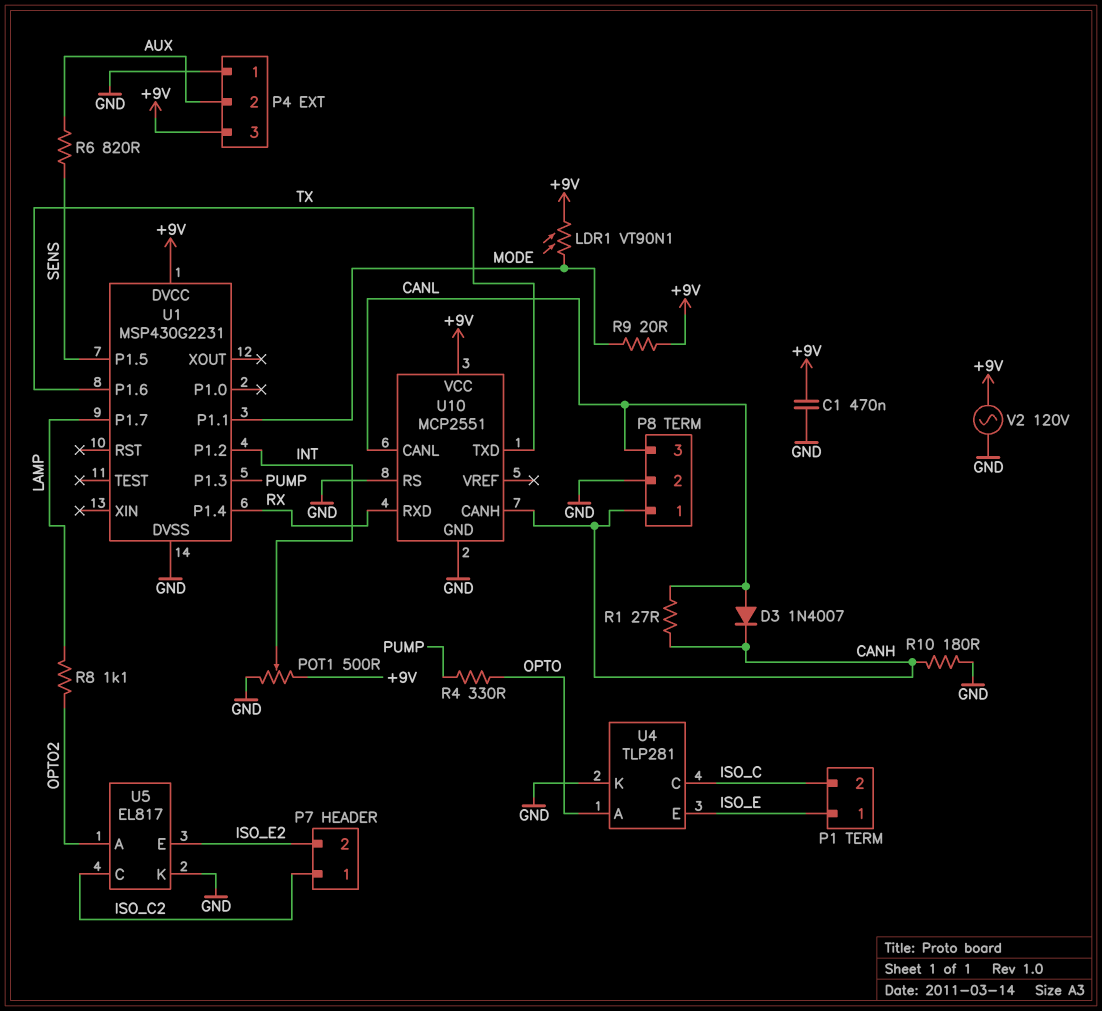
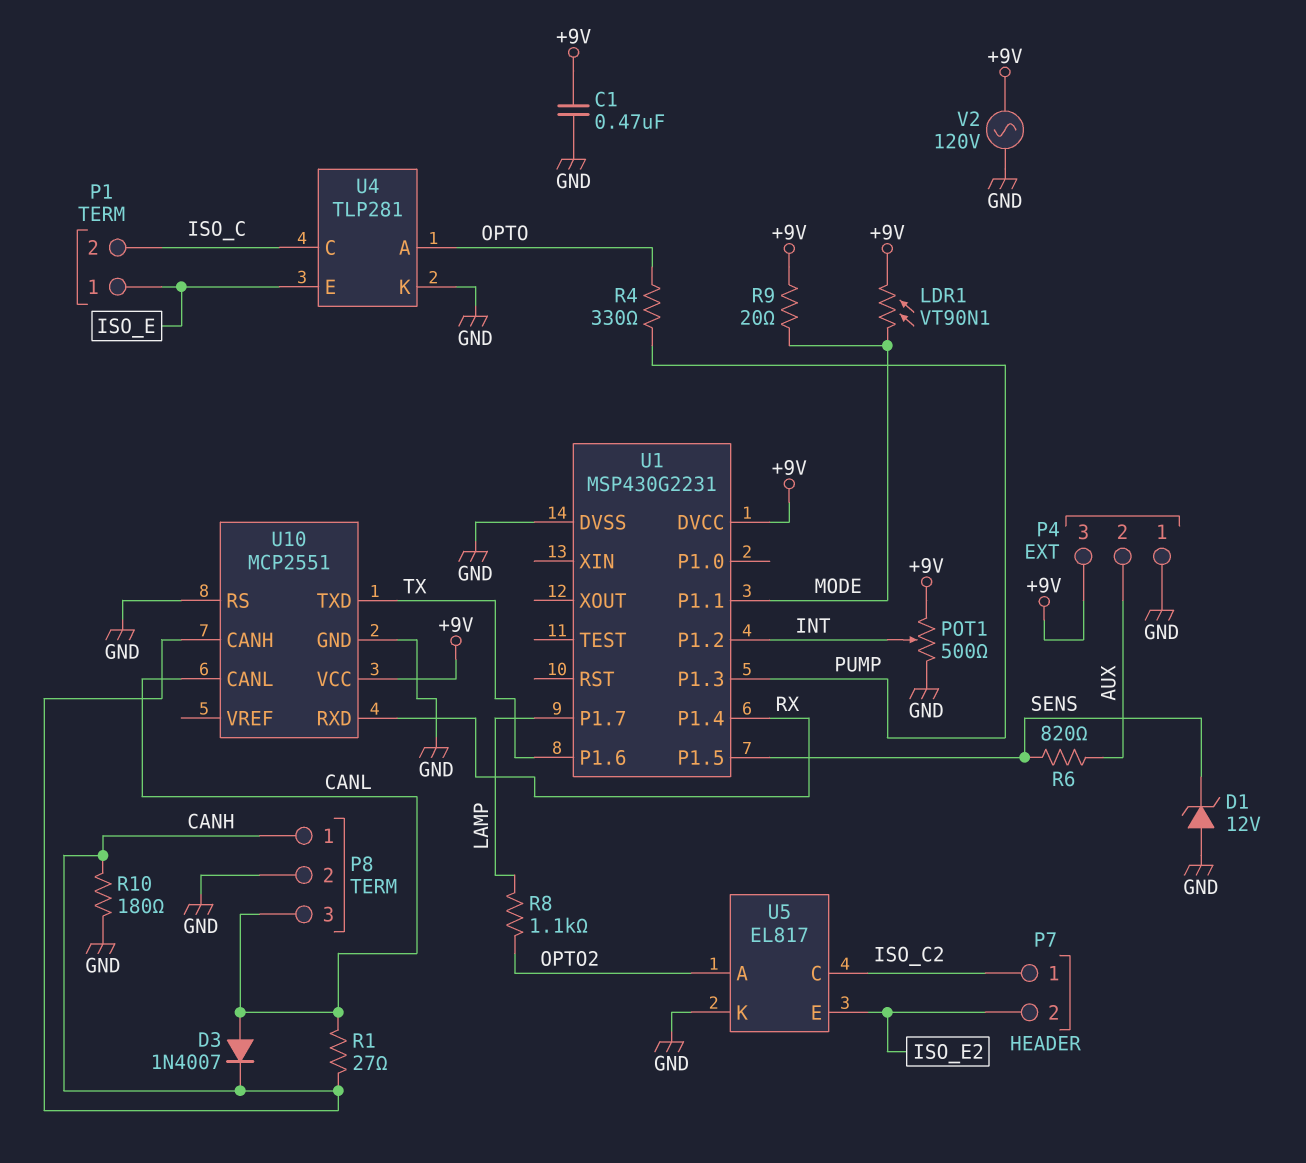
D1: none -> zener 12V (A GND, K SENS)

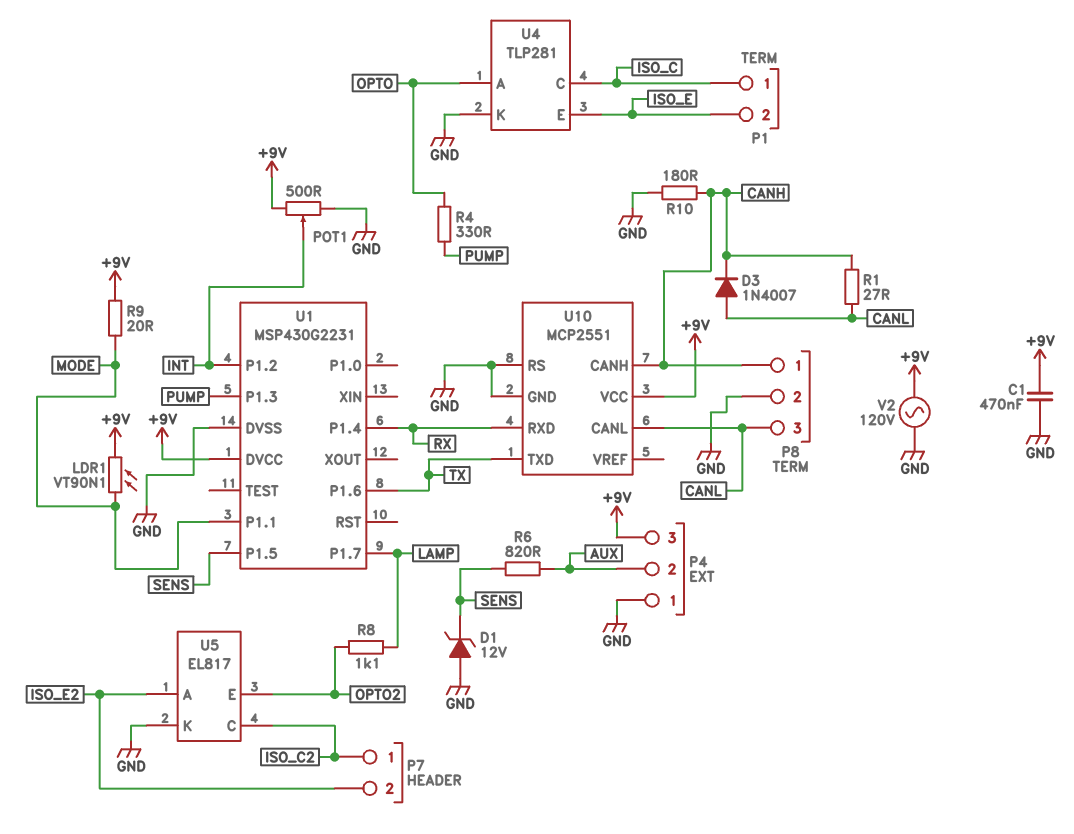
P1 pin 1: ISO_E -> ISO_C
P1 pin 2: ISO_C -> ISO_E
U5 pin A: OPTO2 -> ISO_E2
U5 pin E: ISO_E2 -> OPTO2

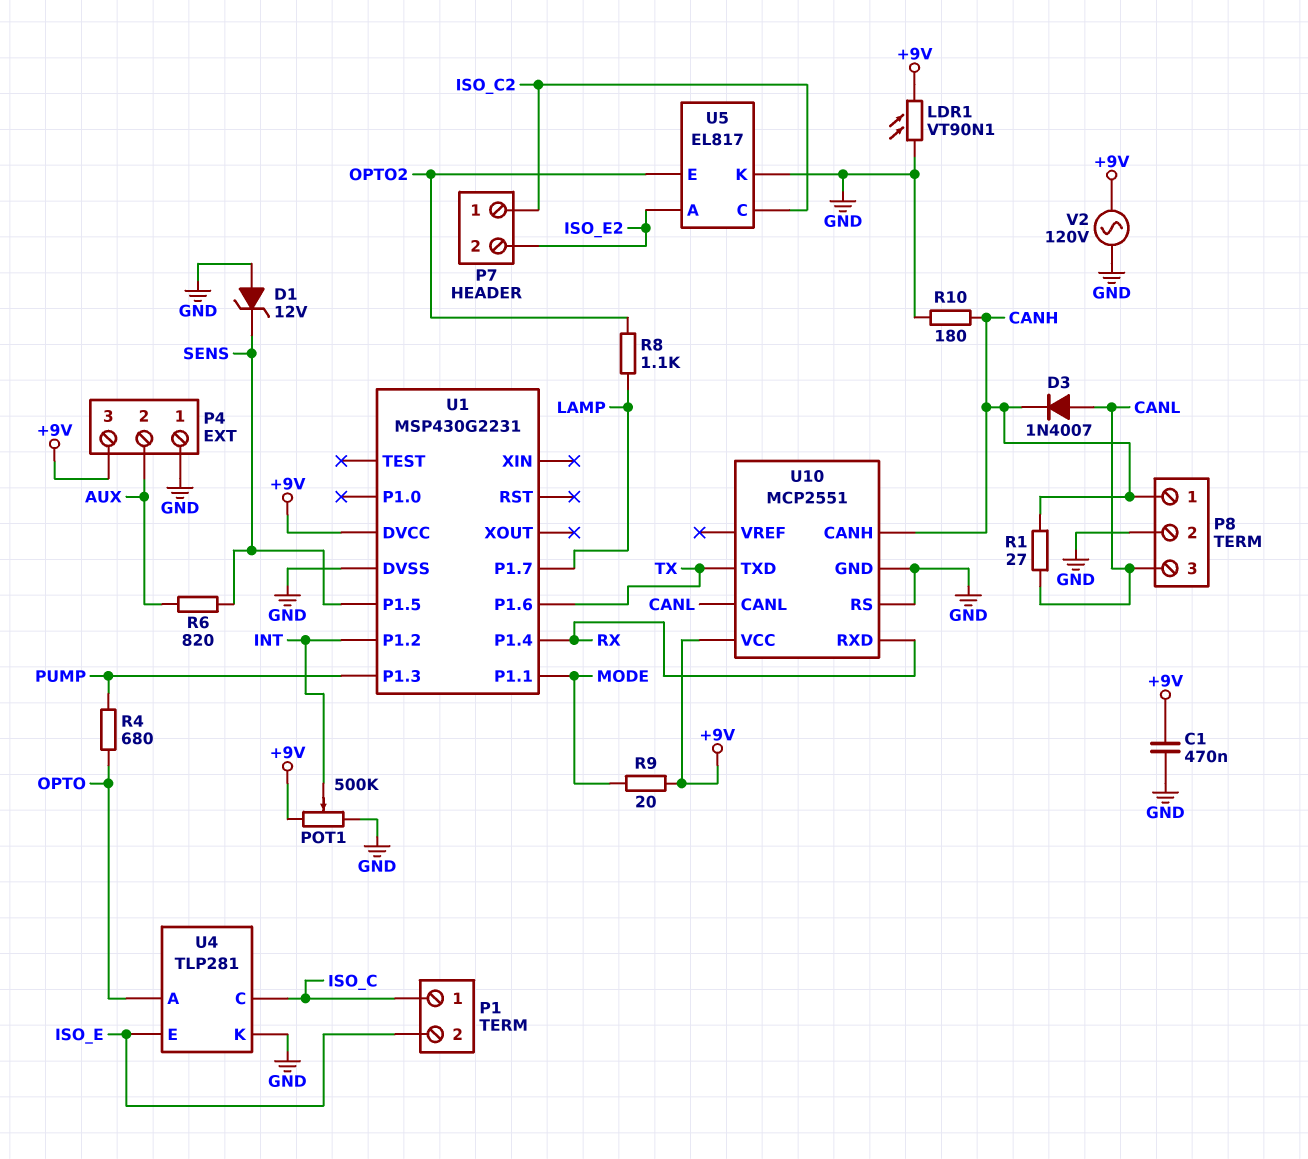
LDR1: VT90N1 (+9V, MODE) -> VT90N1 (+9V, GND)
POT1: 500 (+9V, GND, wiper INT) -> 500k (+9V, GND, wiper INT)
R4: 330 (OPTO, PUMP) -> 680 (OPTO, PUMP)

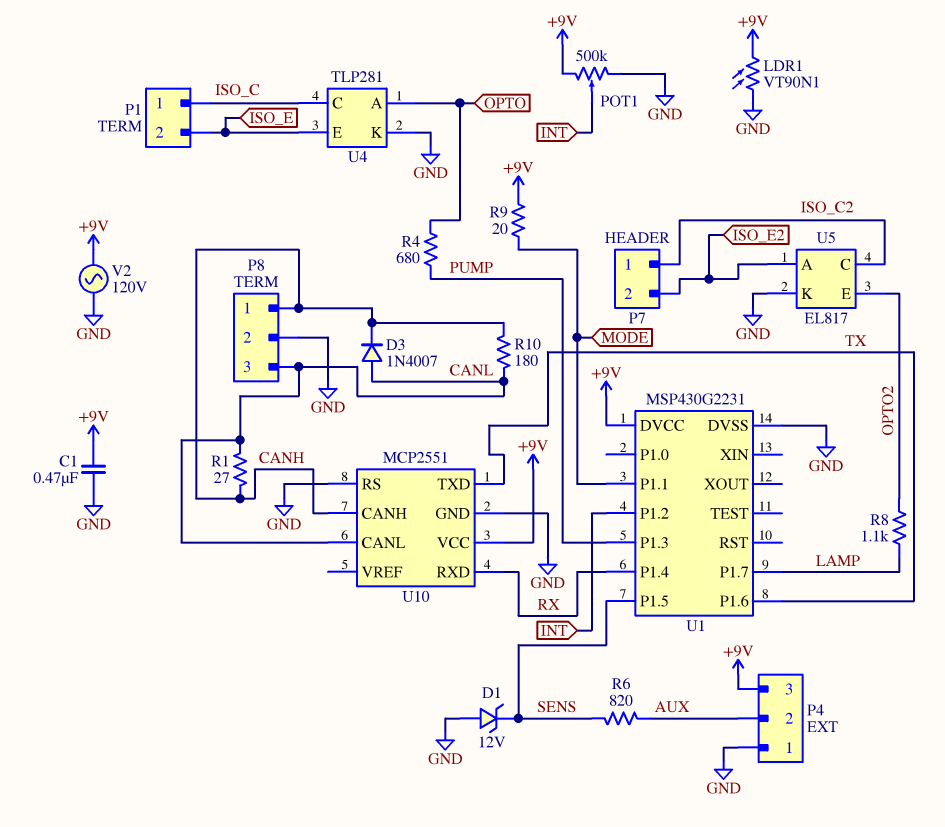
R10: 180 (CANH, GND) -> 180 (CANH, CANL)

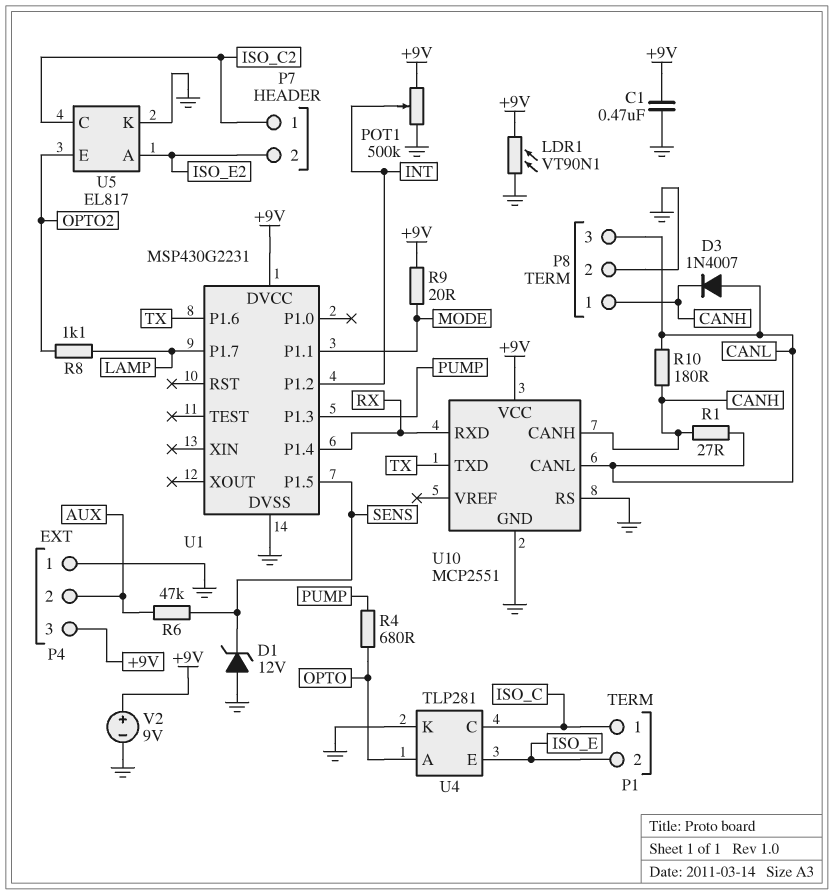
R6: 820 (AUX, SENS) -> 47k (AUX, SENS)
V2: AC 120V (+9V, GND) -> 9V (plus +9V, minus GND)

